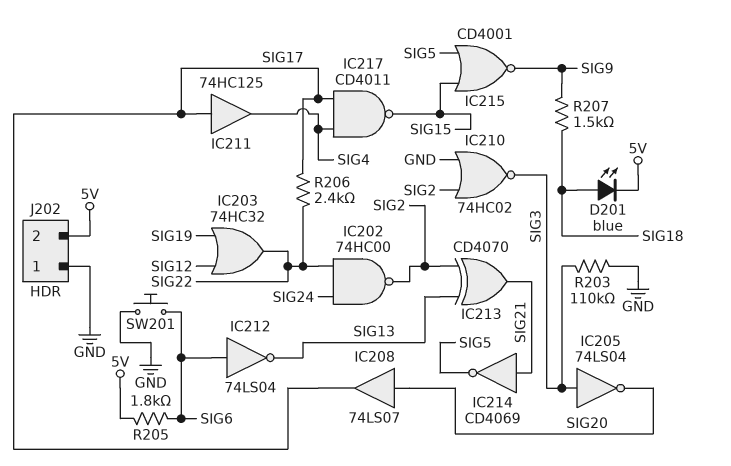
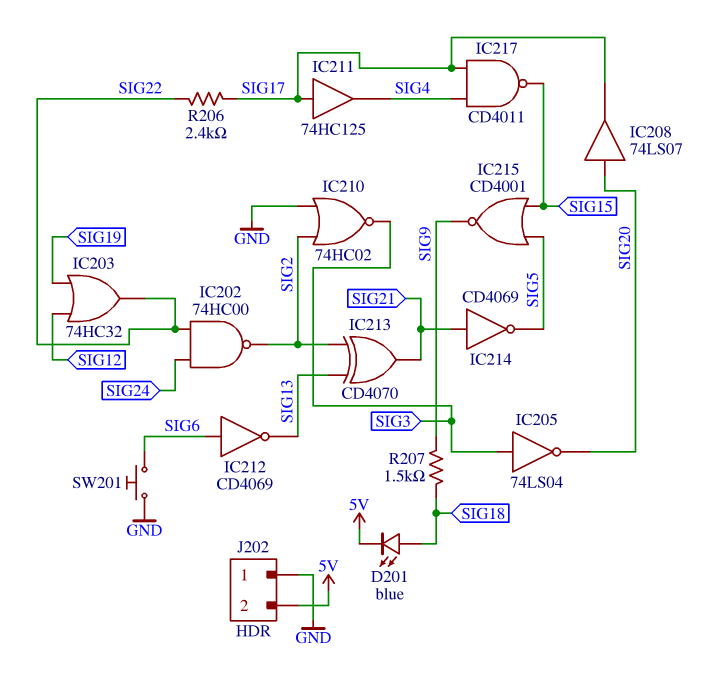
IC212: NOT 74LS04 (in SIG6, out SIG13) -> NOT CD4069 (in SIG6, out SIG13)
R203: 110k (GND, SIG3) -> none
R205: 1.8k (5V, SIG6) -> none

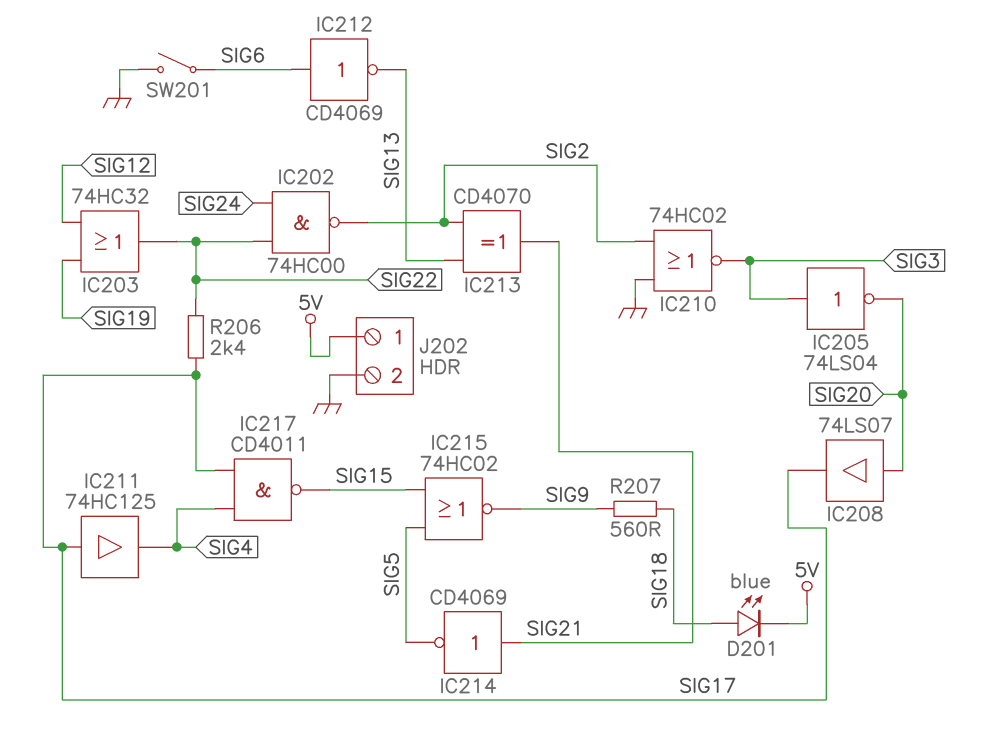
IC215: NOR CD4001 (in SIG5, in SIG15, out SIG9) -> NOR 74HC02 (in SIG5, in SIG15, out SIG9)
J202 pin 1: GND -> 5V
J202 pin 2: 5V -> GND
R207: 1.5k (SIG9, SIG18) -> 560 (SIG9, SIG18)
SW201: button (GND, SIG6) -> switch (GND, SIG6)

